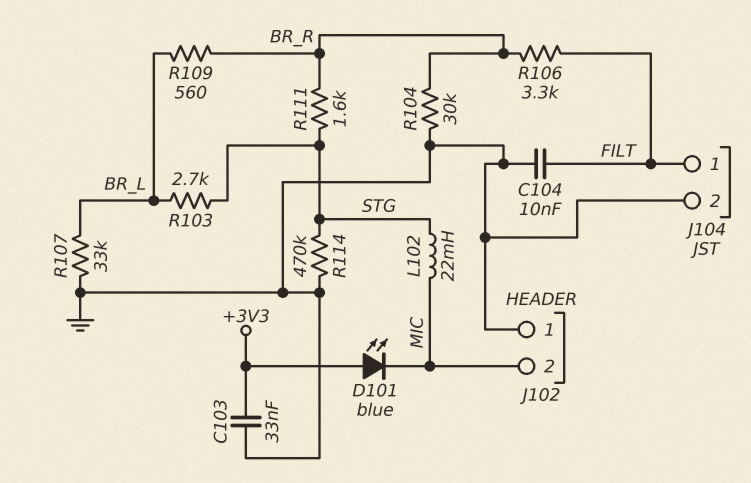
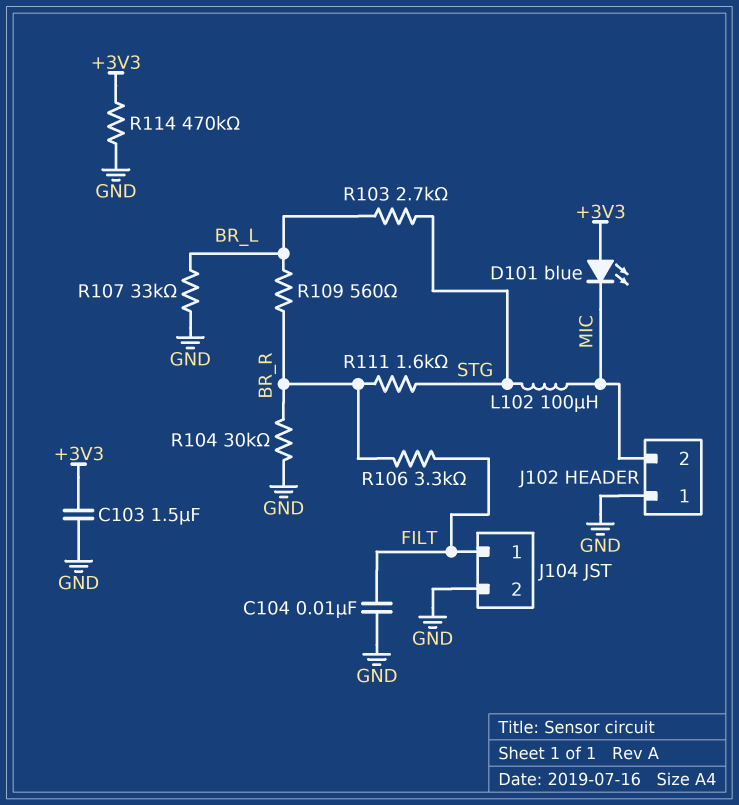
C103: 33nF (+3V3, GND) -> 1.5uF (+3V3, GND)
L102: 22mH (MIC, STG) -> 100uH (MIC, STG)
R114: 470k (GND, STG) -> 470k (+3V3, GND)

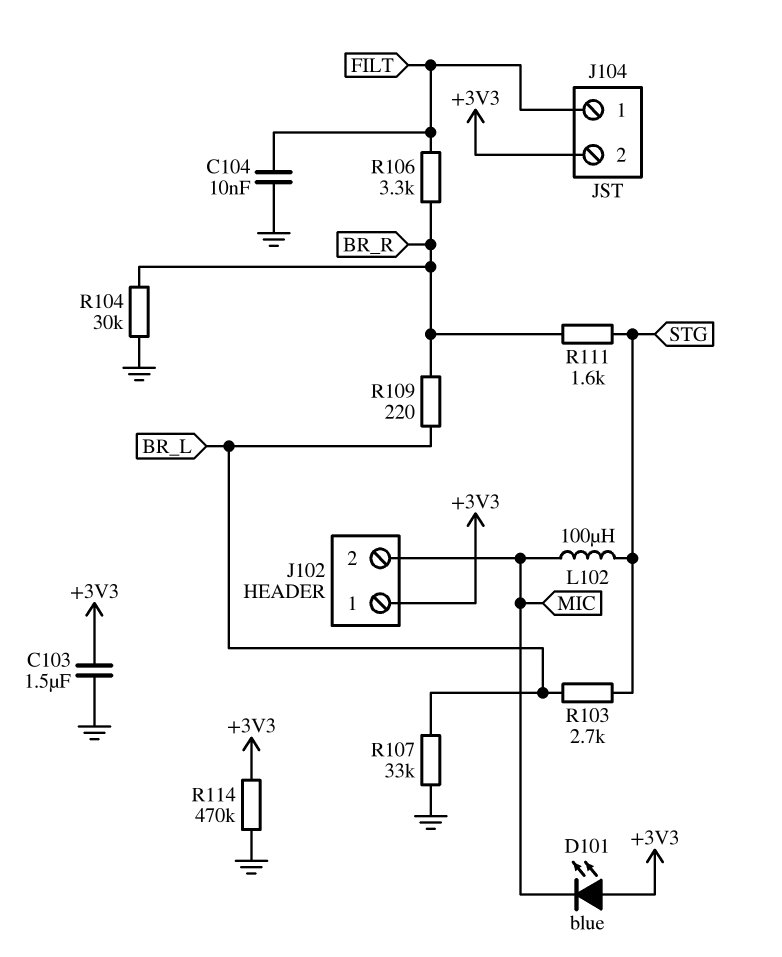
J102 pin 1: GND -> +3V3
J104 pin 2: GND -> +3V3
R109: 560 (BR_L, BR_R) -> 220 (BR_L, BR_R)

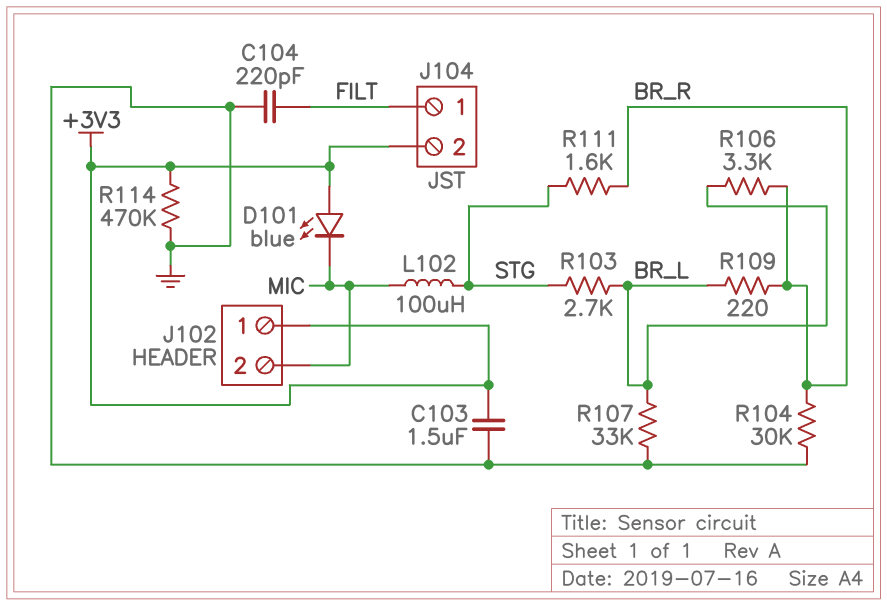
C104: 10nF (FILT, GND) -> 220pF (FILT, GND)
R106: 3.3k (BR_R, FILT) -> 3.3k (BR_L, BR_R)

